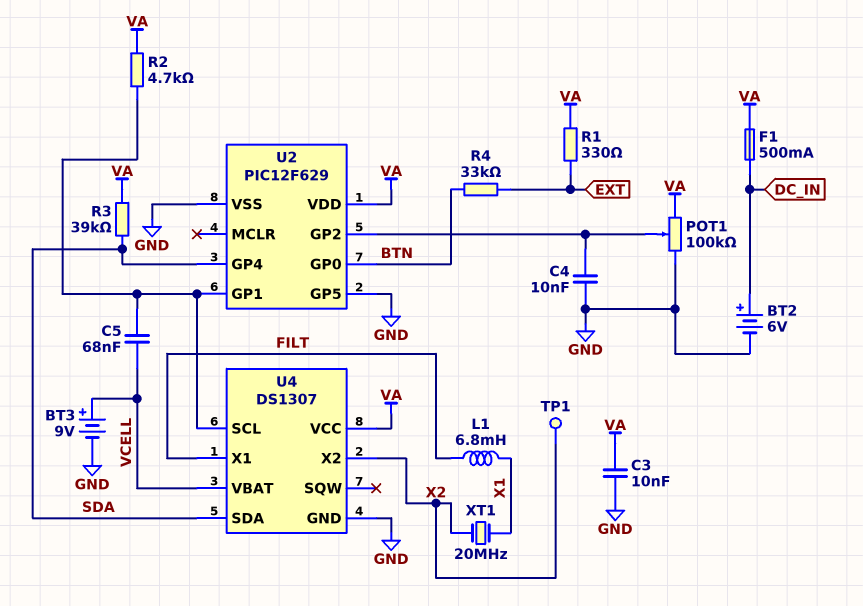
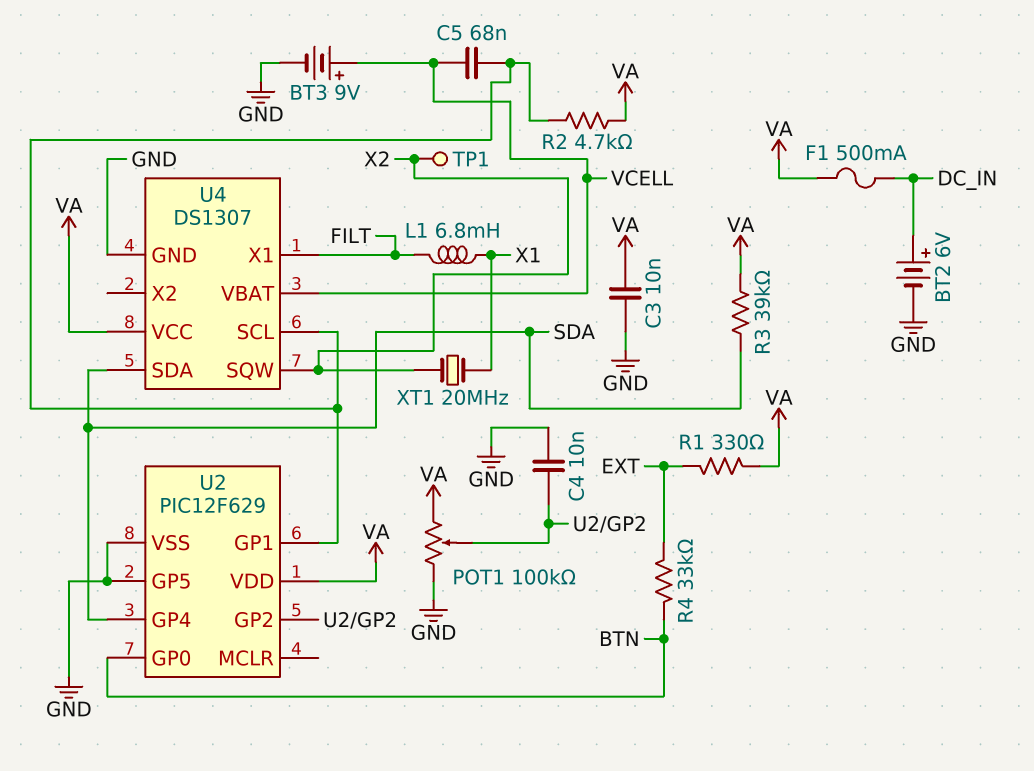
U4 pin SQW: none -> X2
U4 pin X2: X2 -> none

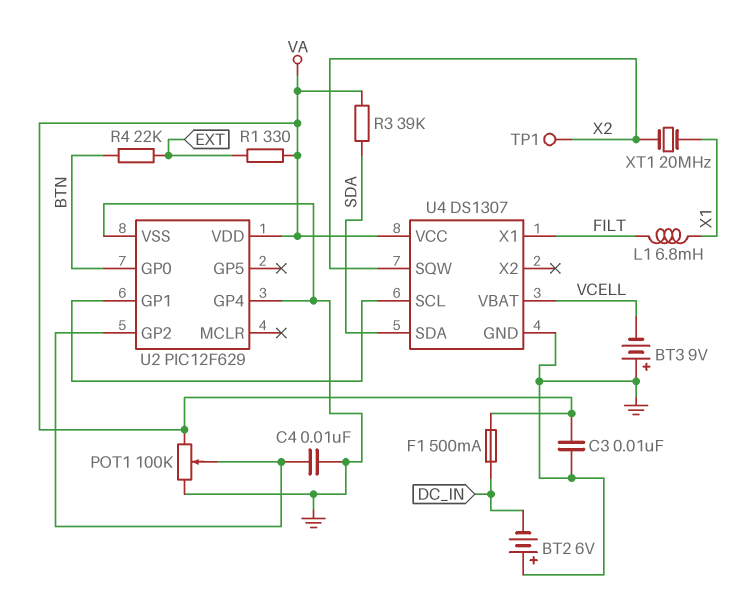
BT2: 6V (plus DC_IN, minus GND) -> 6V (plus GND, minus DC_IN)
BT3: 9V (plus VCELL, minus GND) -> 9V (plus GND, minus VCELL)
C5: 68nF (U2/GP1, VCELL) -> none
R2: 4.7k (U2/GP1, VA) -> none
R4: 33k (BTN, EXT) -> 22k (BTN, EXT)
U2 pin GP4: SDA -> GND
U2 pin GP5: GND -> none

